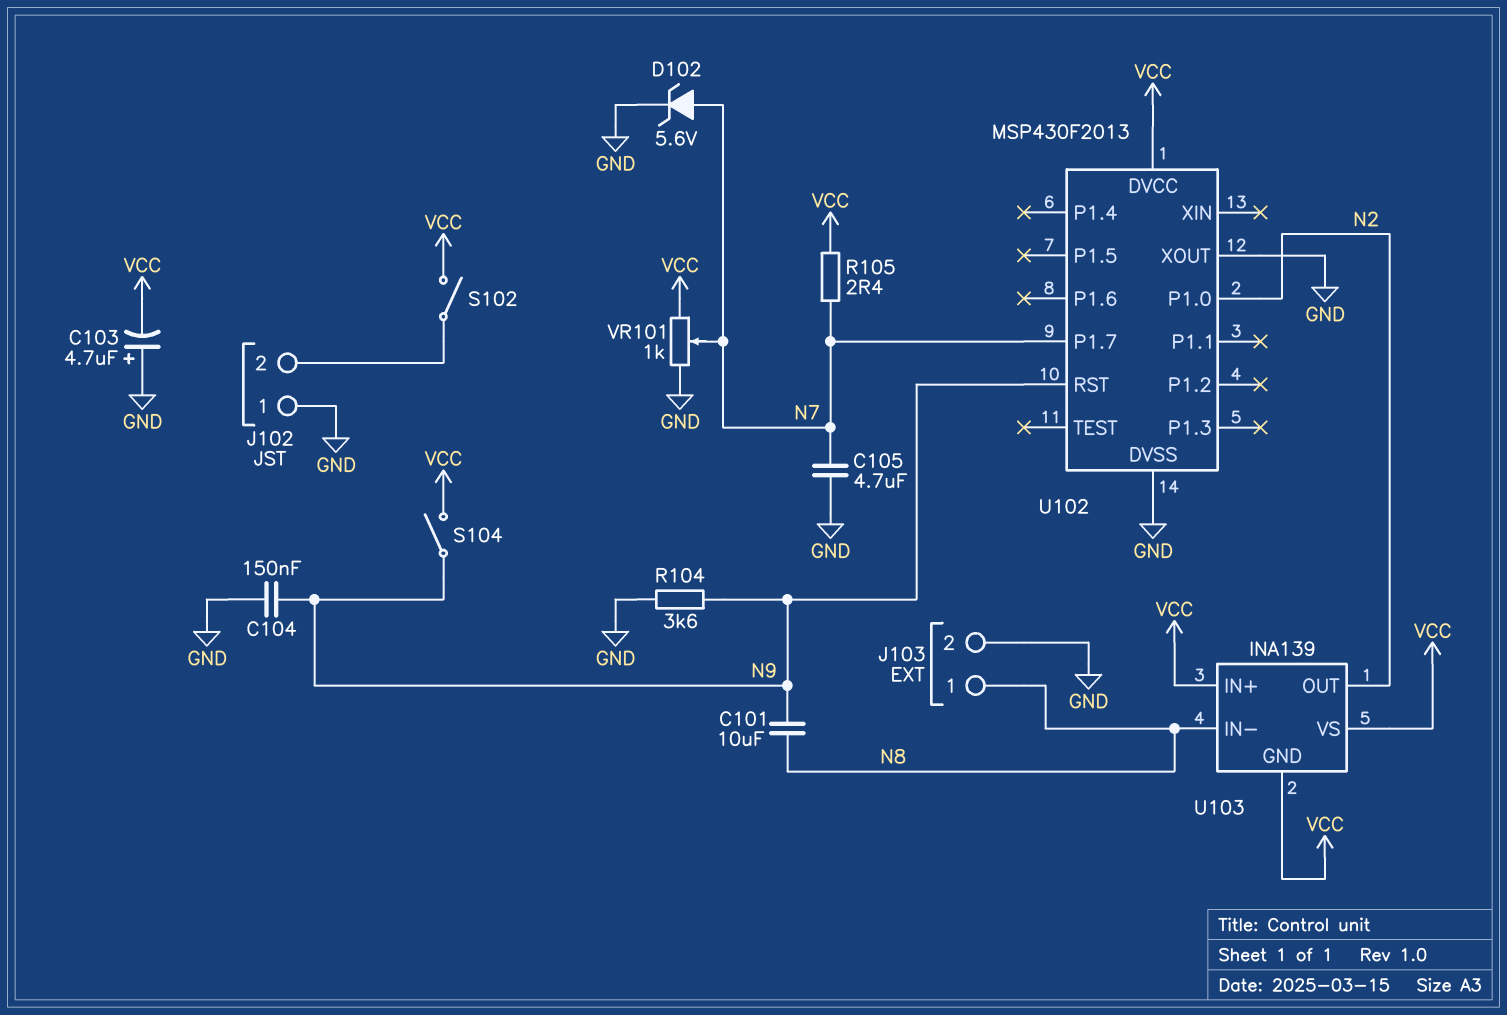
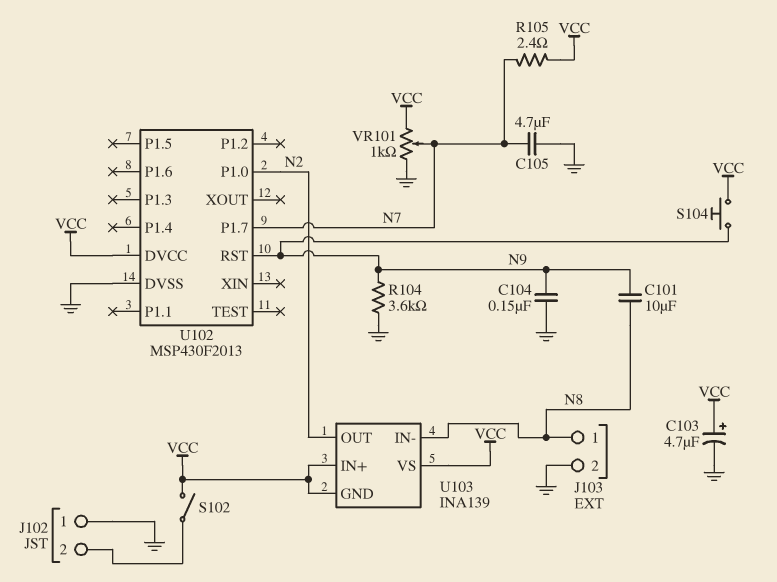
C103: 4.7uF (plus GND, minus VCC) -> 4.7uF (plus VCC, minus GND)
D102: zener 5.6V (A N7, K GND) -> none
S104: switch (N9, VCC) -> button (N9, VCC)
U102 pin XOUT: GND -> none

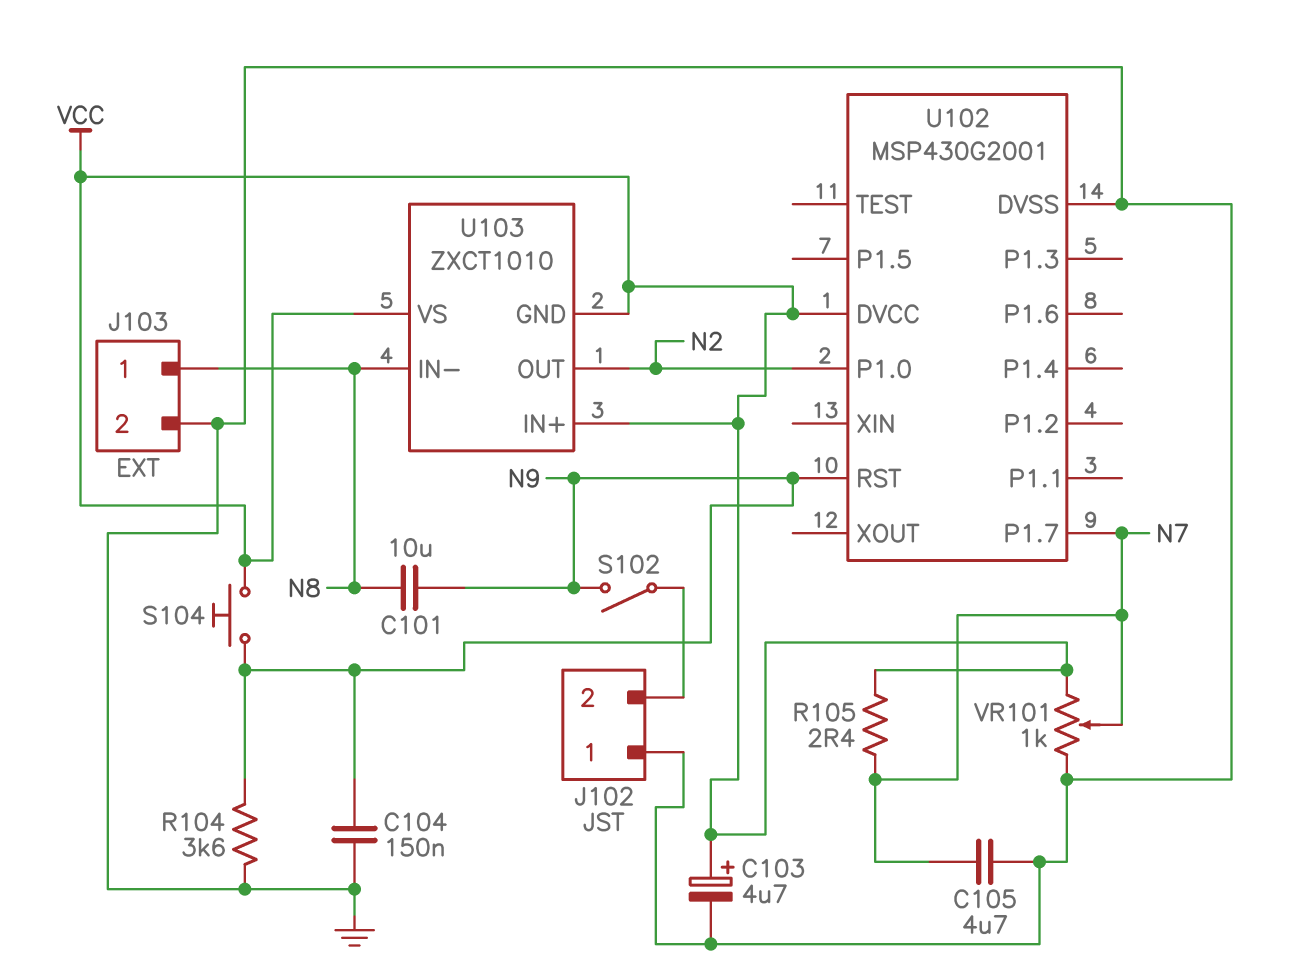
S102: switch (J102/2, VCC) -> switch (J102/2, N9)
U102: MSP430F2013 -> MSP430G2001
U103: INA139 -> ZXCT1010

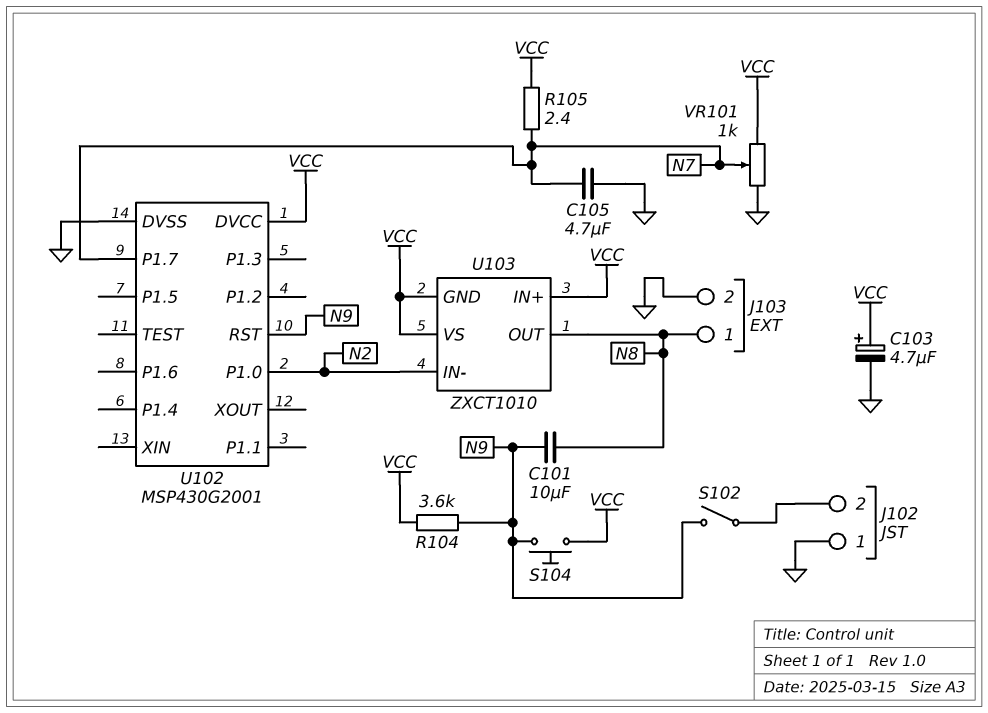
C104: 150nF (GND, N9) -> none
R104: 3.6k (GND, N9) -> 3.6k (N9, VCC)
U103 pin IN-: N8 -> N2
U103 pin OUT: N2 -> N8

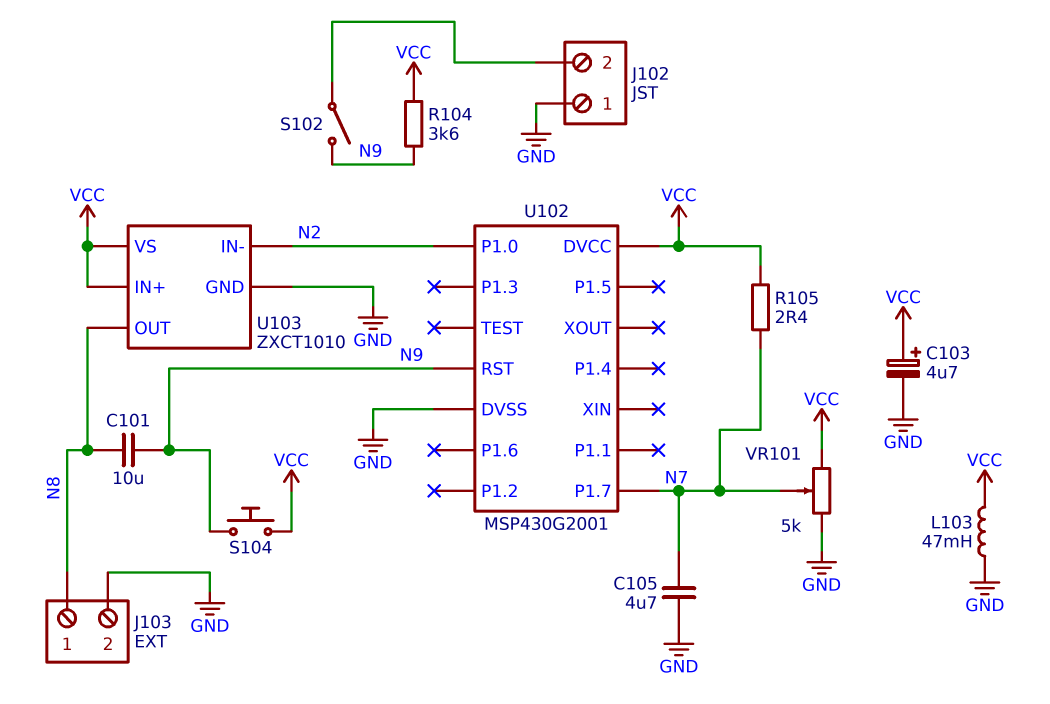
L103: none -> 47mH (GND, VCC)
U103 pin GND: VCC -> GND
VR101: 1k (GND, VCC, wiper N7) -> 5k (GND, VCC, wiper N7)

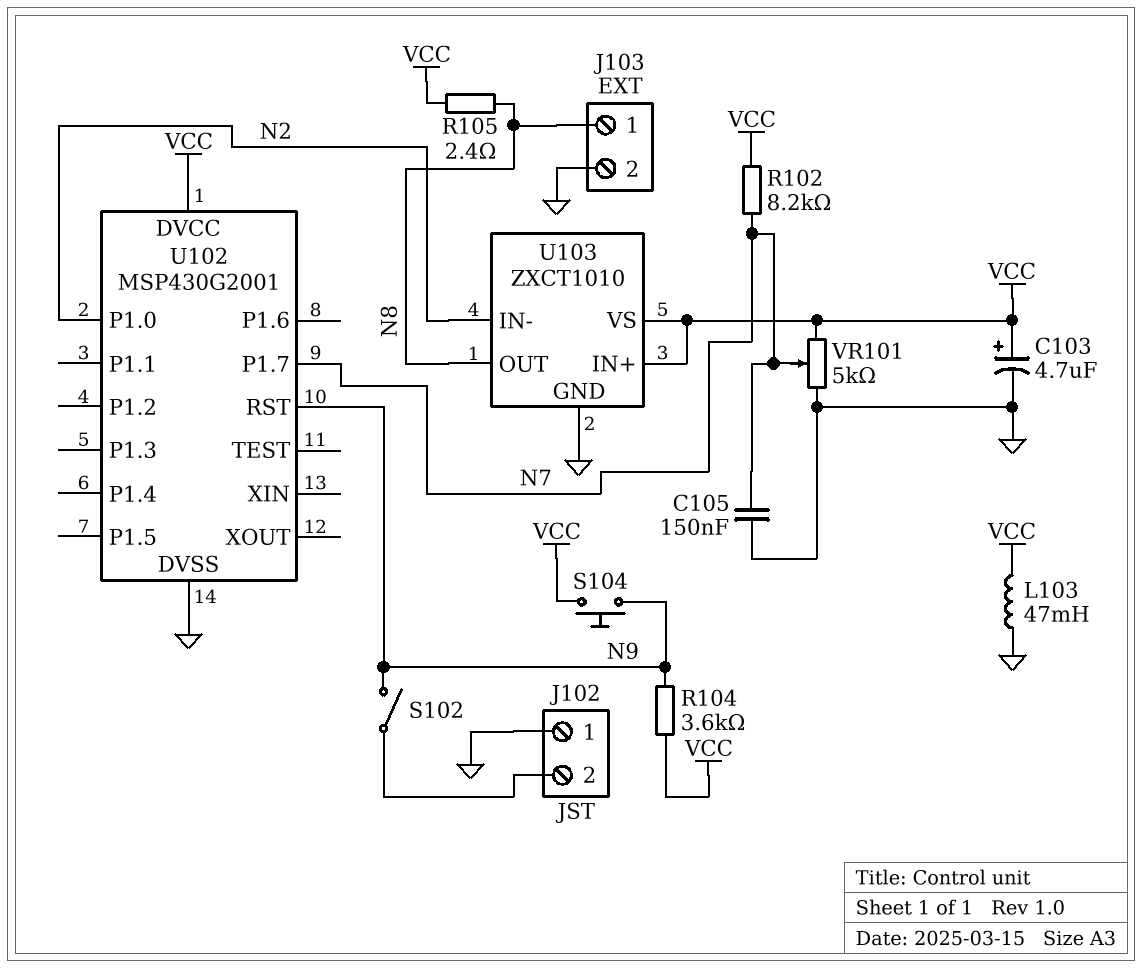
C101: 10uF (N8, N9) -> none
C105: 4.7uF (GND, N7) -> 150nF (GND, N7)
R102: none -> 8.2k (N7, VCC)
R105: 2.4 (N7, VCC) -> 2.4 (N8, VCC)

